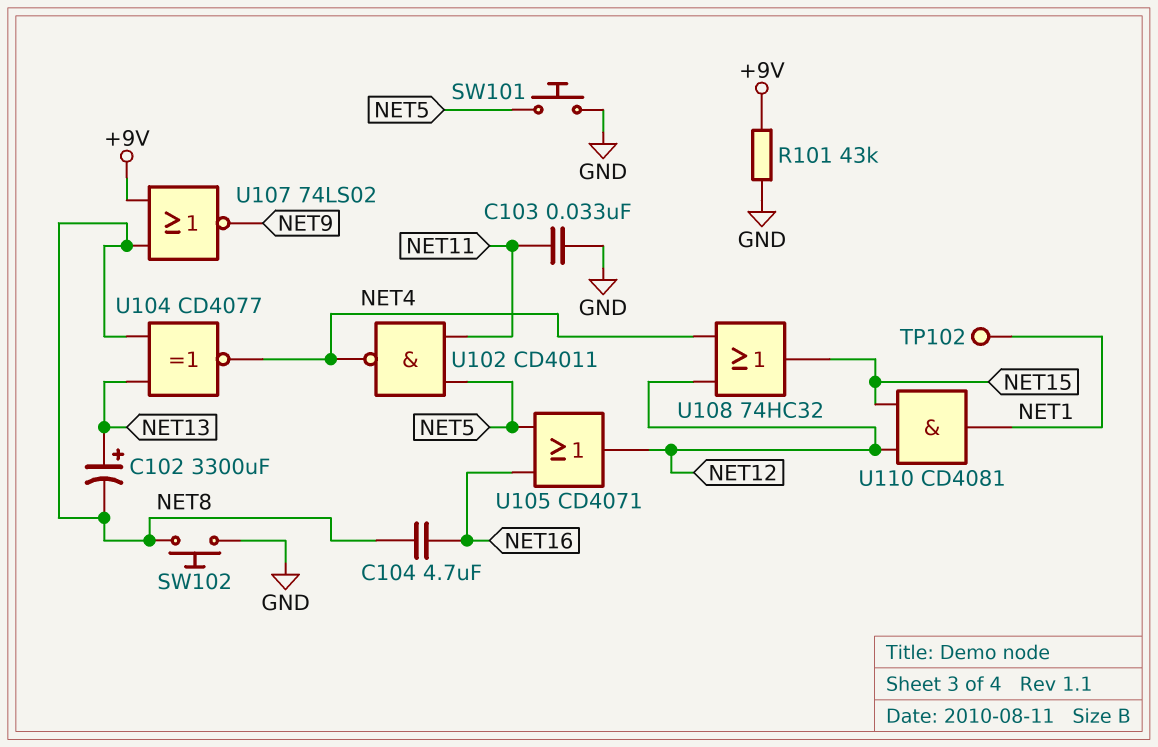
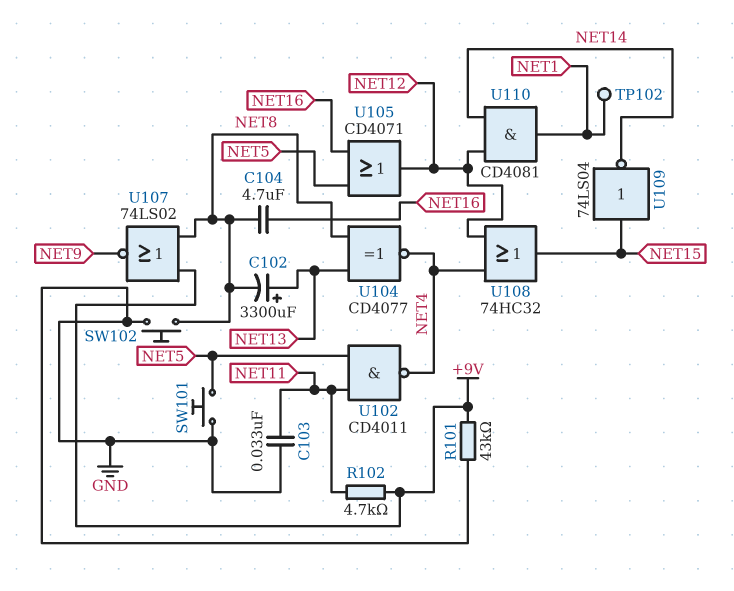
R102: none -> 4.7k (+9V, NET11)
U109: none -> NOT 74LS04 (in NET15, out NET14)
U110: AND CD4081 (in NET12, in NET15, out NET1) -> AND CD4081 (in NET12, in NET14, out NET1)

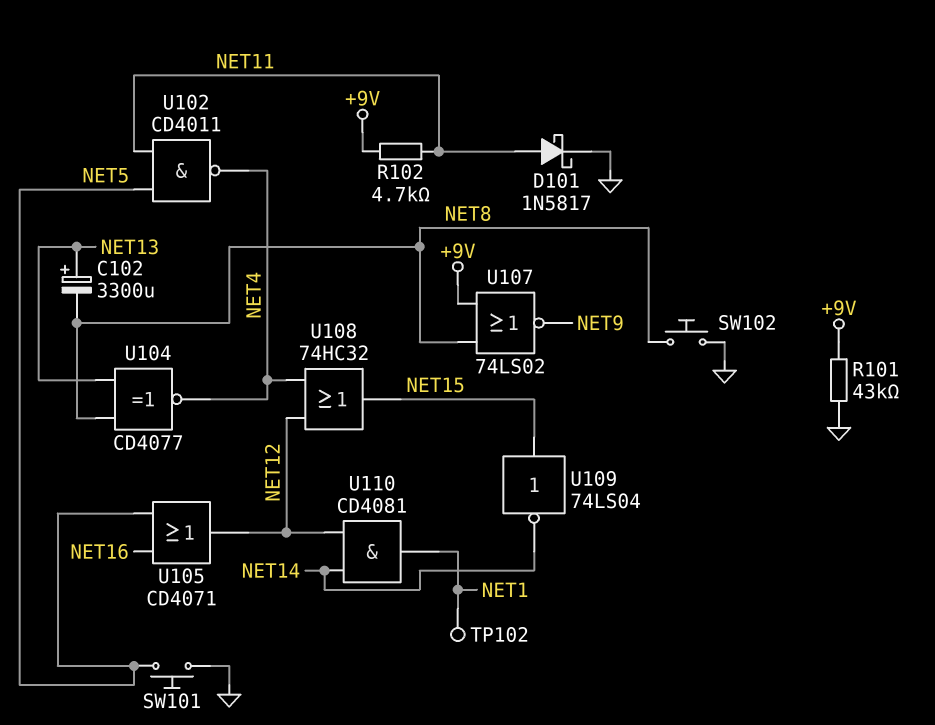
C103: 33nF (GND, NET11) -> none
C104: 4.7uF (NET8, NET16) -> none
D101: none -> schottky 1N5817 (A NET11, K GND)

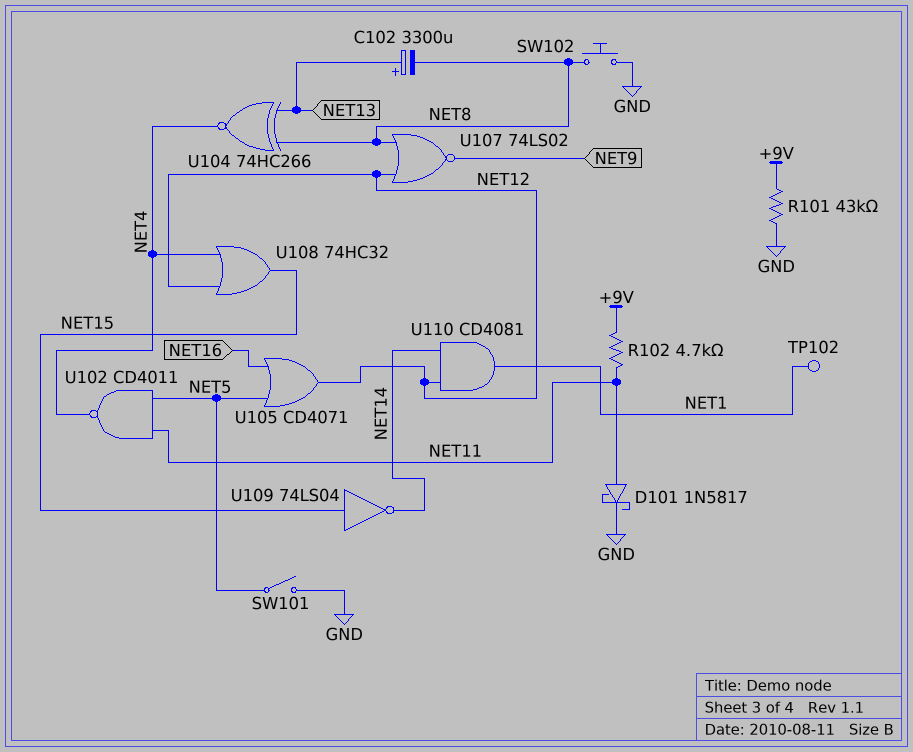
SW101: button (GND, NET5) -> switch (GND, NET5)
U104: XNOR CD4077 (in NET8, in NET13, out NET4) -> XNOR 74HC266 (in NET8, in NET13, out NET4)
U107: NOR 74LS02 (in +9V, in NET8, out NET9) -> NOR 74LS02 (in NET8, in NET12, out NET9)

